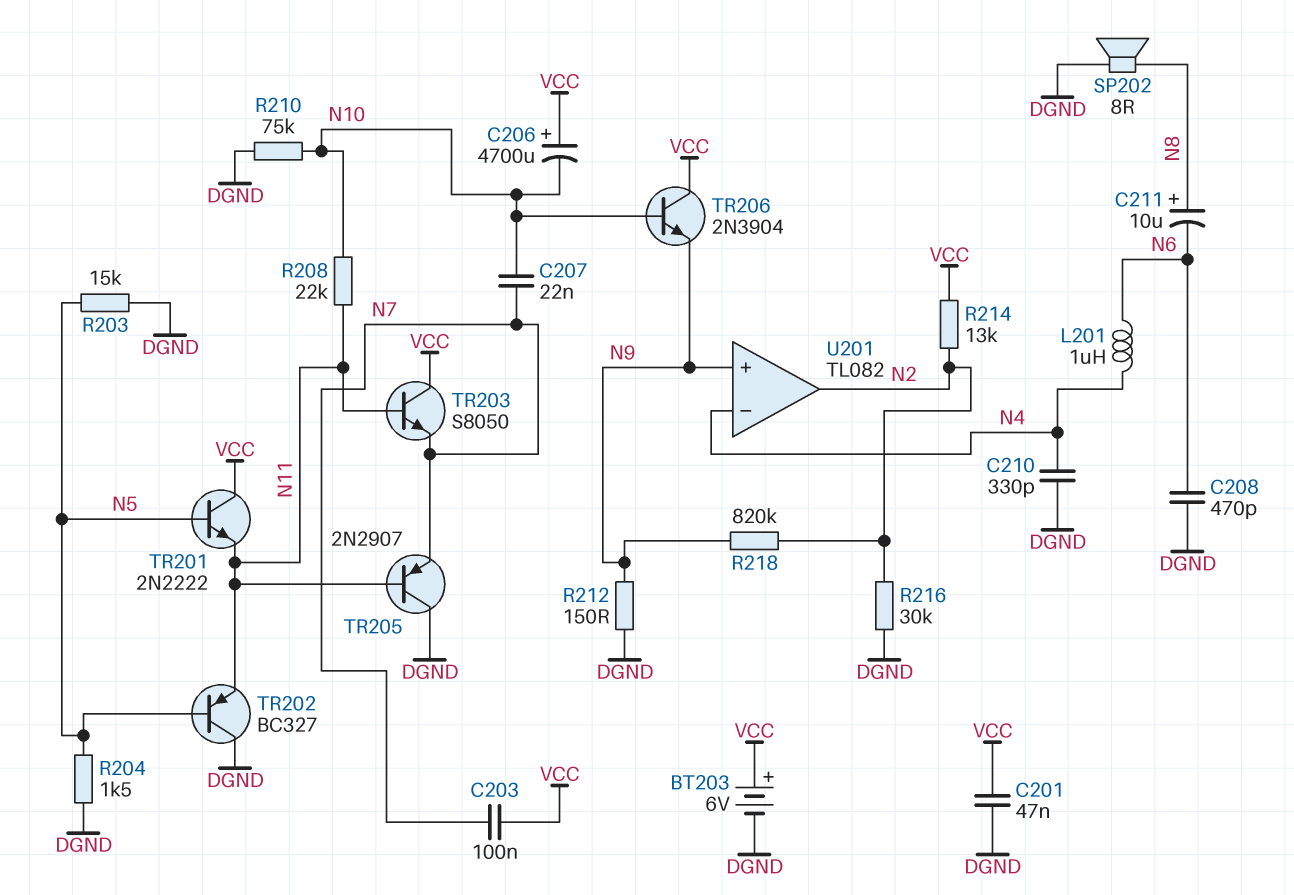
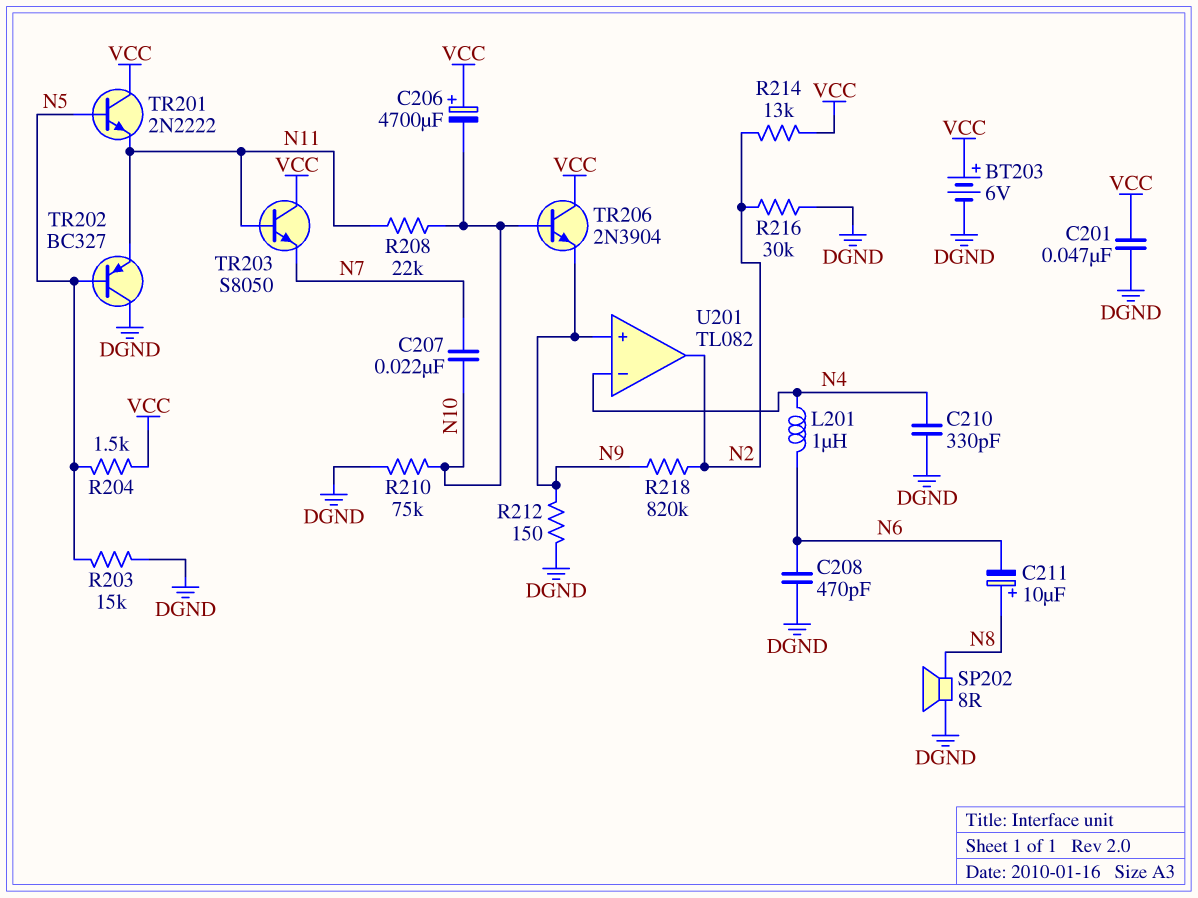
C203: 100nF (N7, VCC) -> none
R204: 1.5k (DGND, N5) -> 1.5k (N5, VCC)
TR205: PNP 2N2907 (B N11, C DGND, E N7) -> none

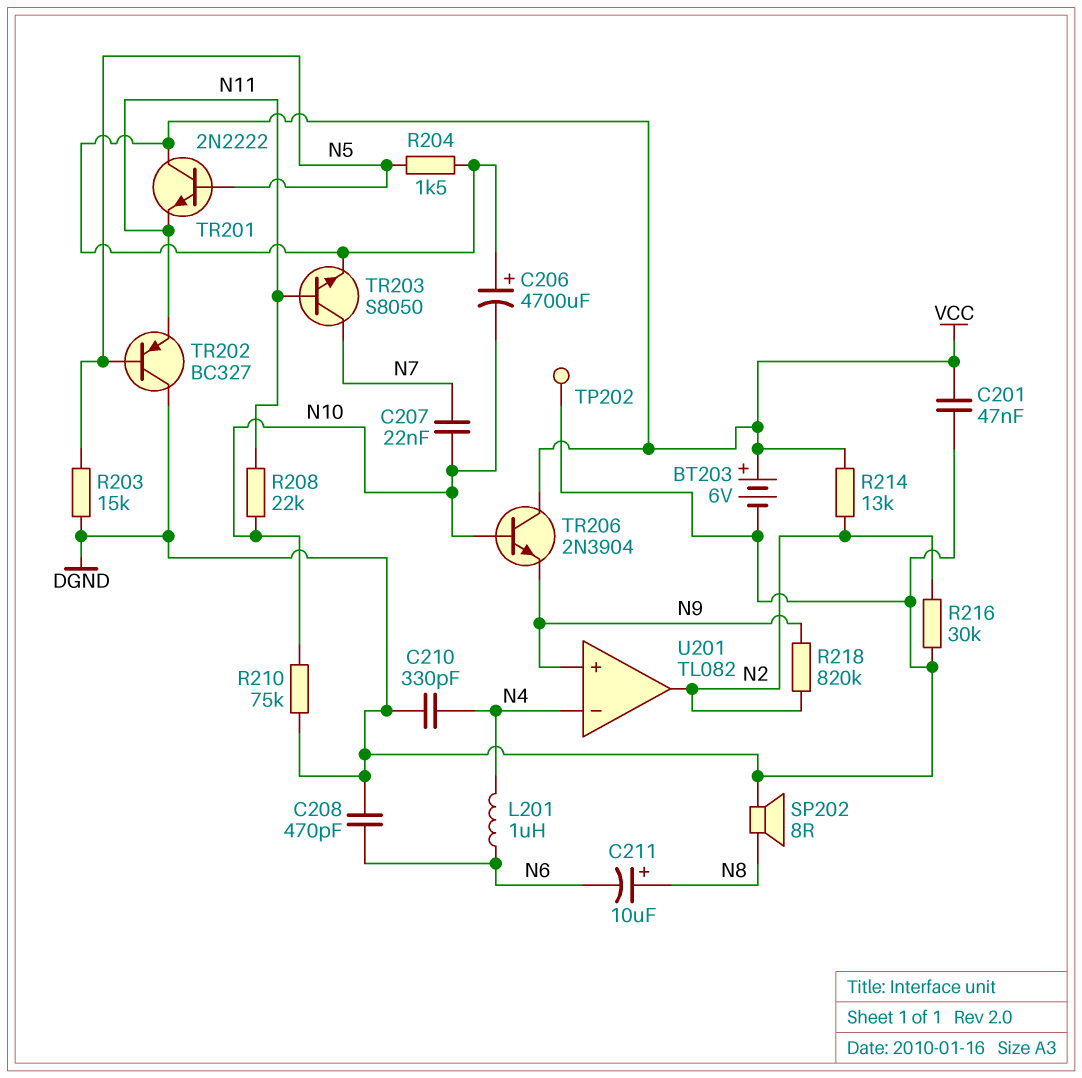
R212: 150 (DGND, N9) -> none
TP202: none -> test point (DGND)
TR203: NPN S8050 (B N11, C VCC, E N7) -> NPN S8050 (B N11, C N7, E VCC)

